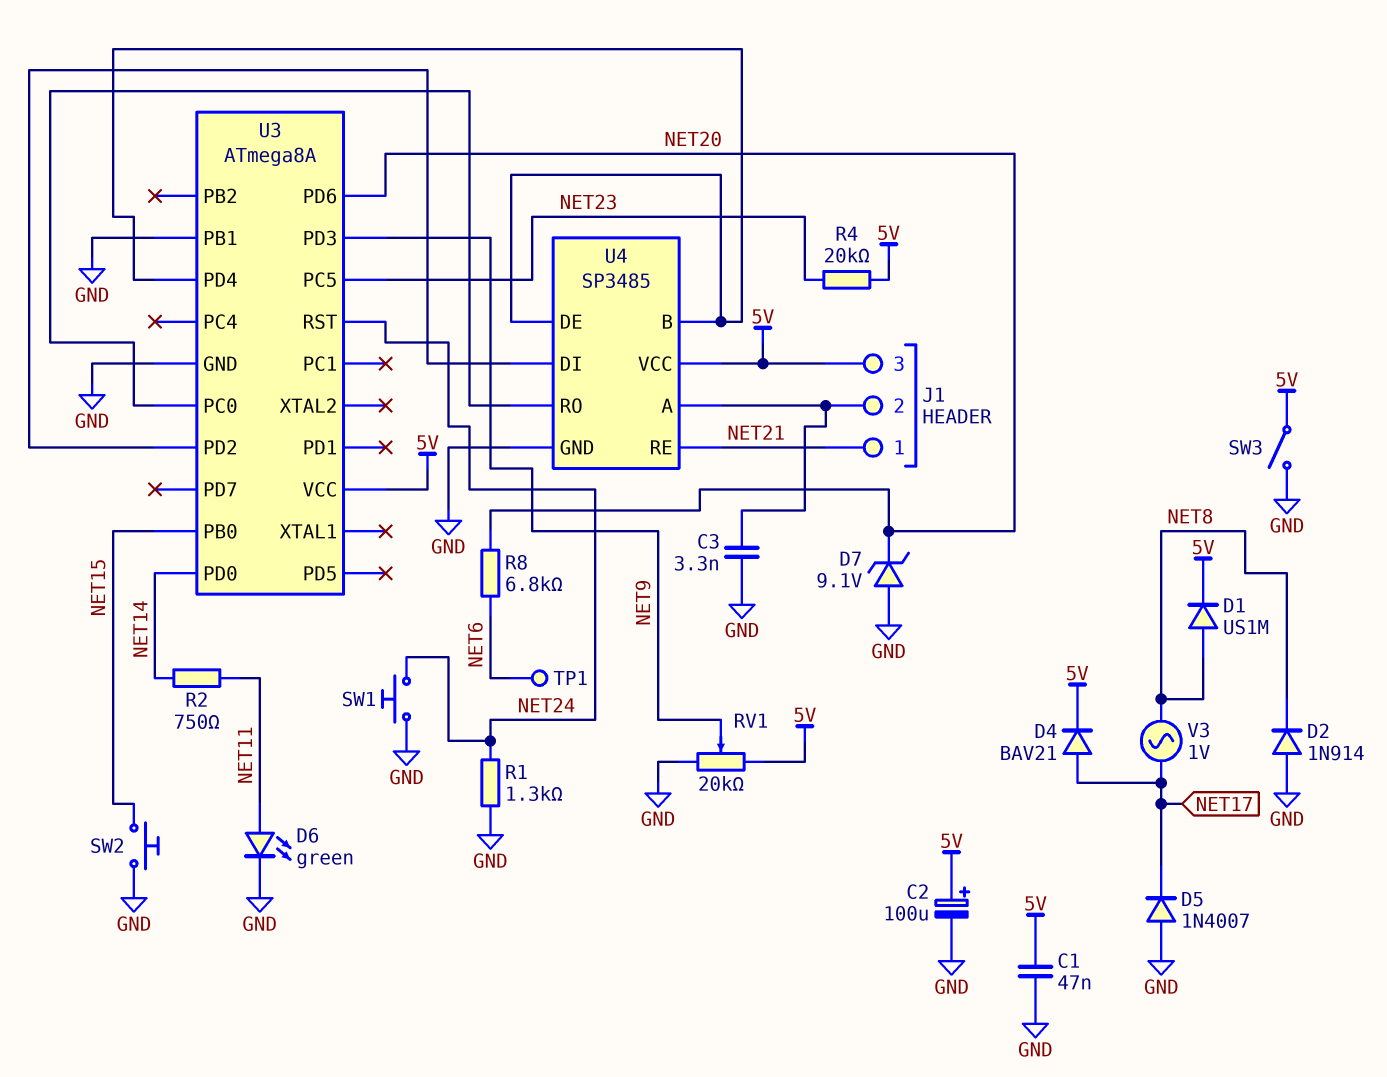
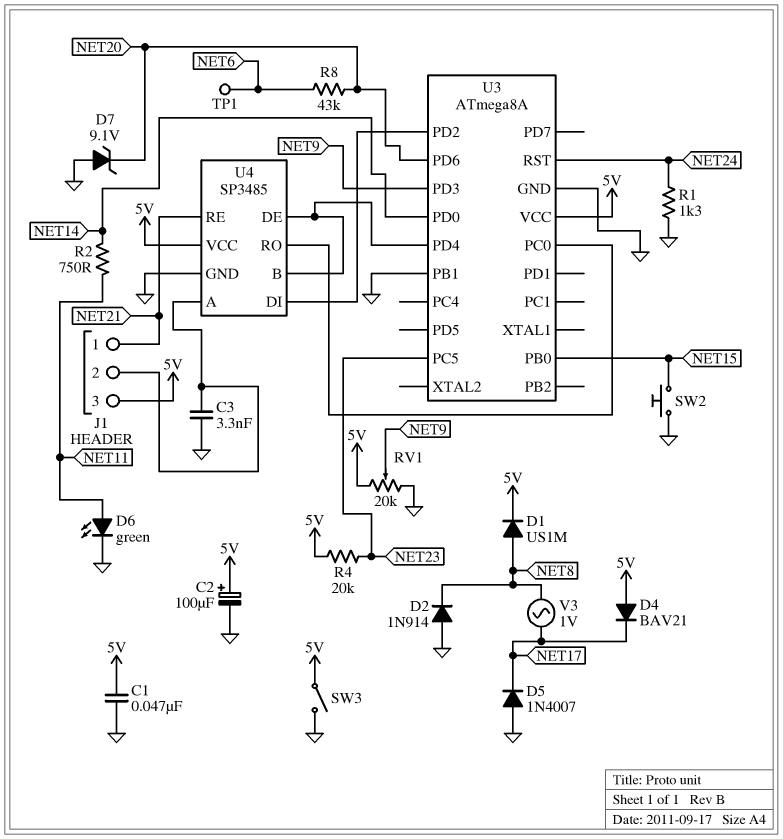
D4: diode BAV21 (A NET17, K 5V) -> diode BAV21 (A 5V, K NET17)
R8: 6.8k (NET6, NET20) -> 43k (NET6, NET20)
SW1: button (GND, NET24) -> none

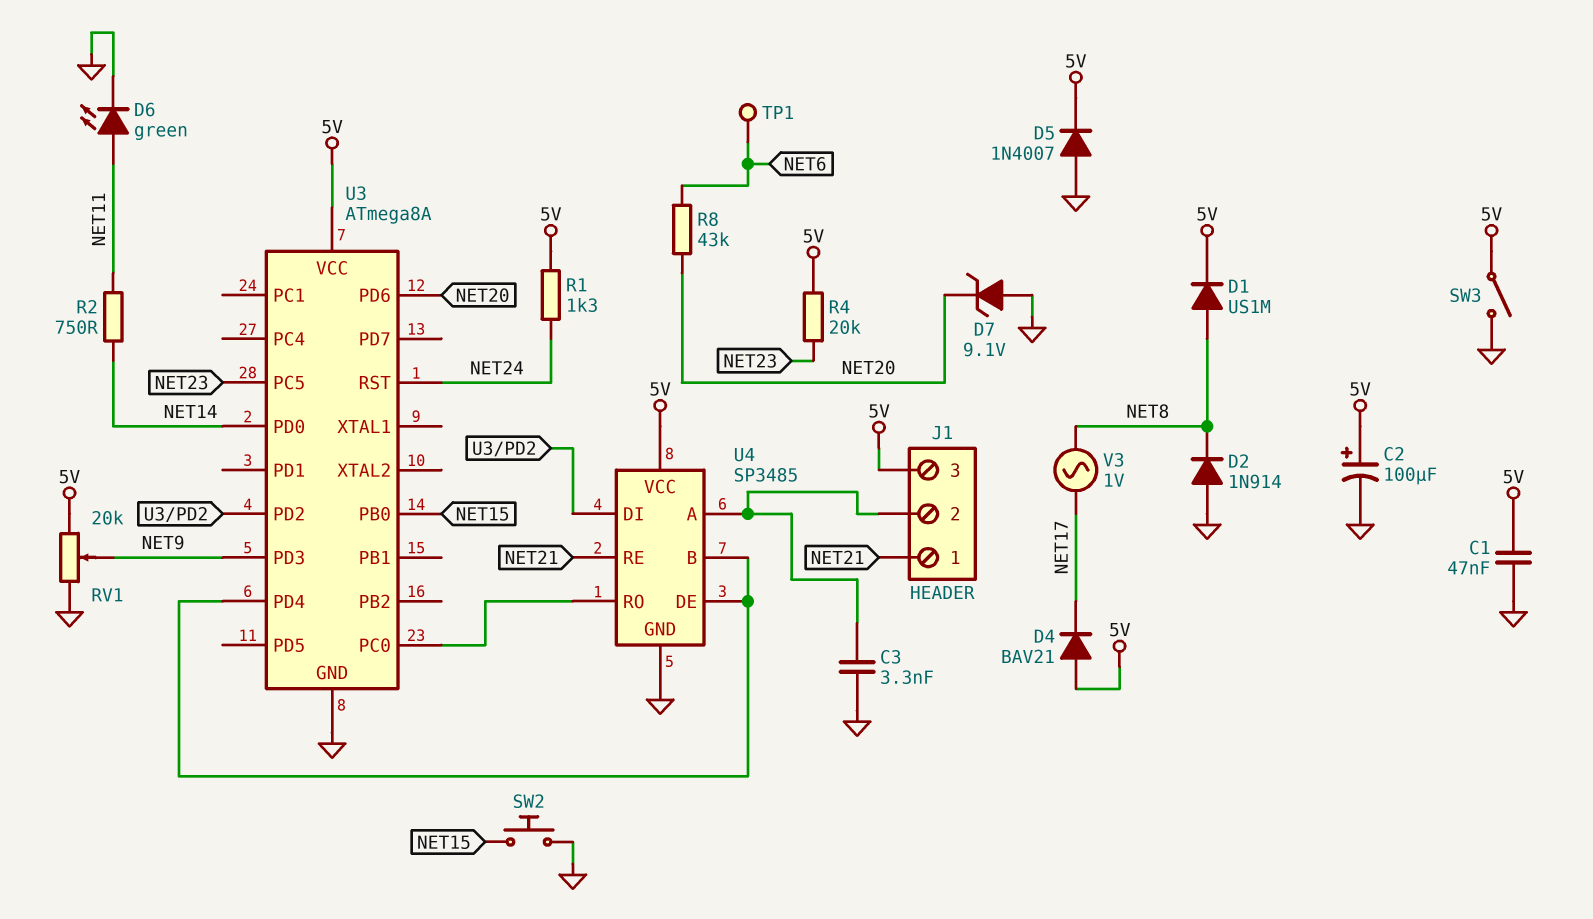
D5: diode 1N4007 (A GND, K NET17) -> diode 1N4007 (A GND, K 5V)
R1: 1.3k (GND, NET24) -> 1.3k (5V, NET24)
U3 pin PB1: GND -> none

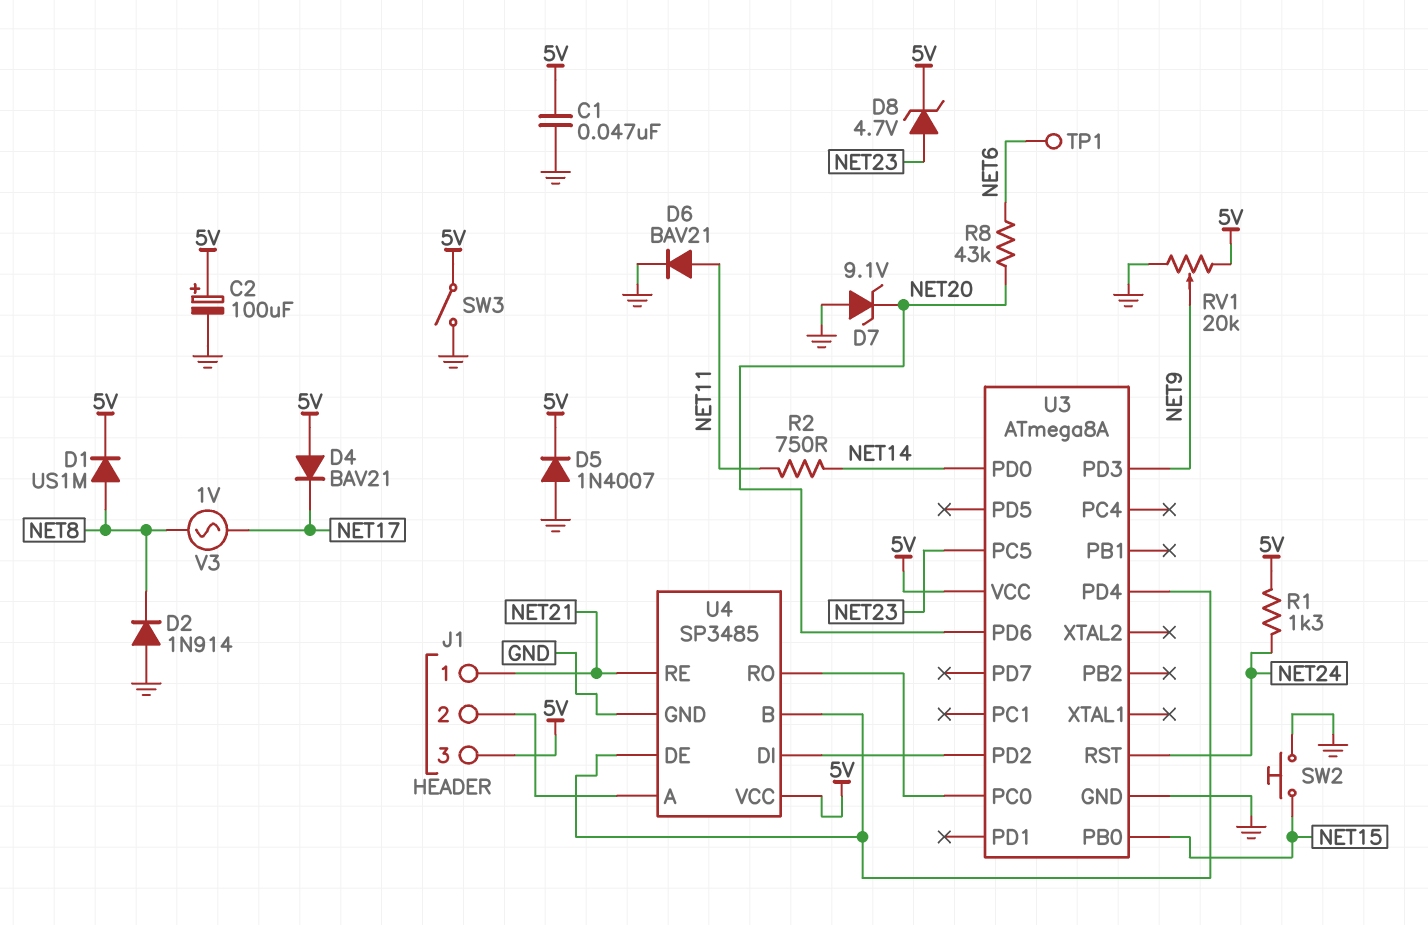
C3: 3.3nF (GND, J1/2) -> none
D6: LED green (A NET11, K GND) -> diode BAV21 (A NET11, K GND)
D8: none -> zener 4.7V (A NET23, K 5V)
R4: 20k (5V, NET23) -> none

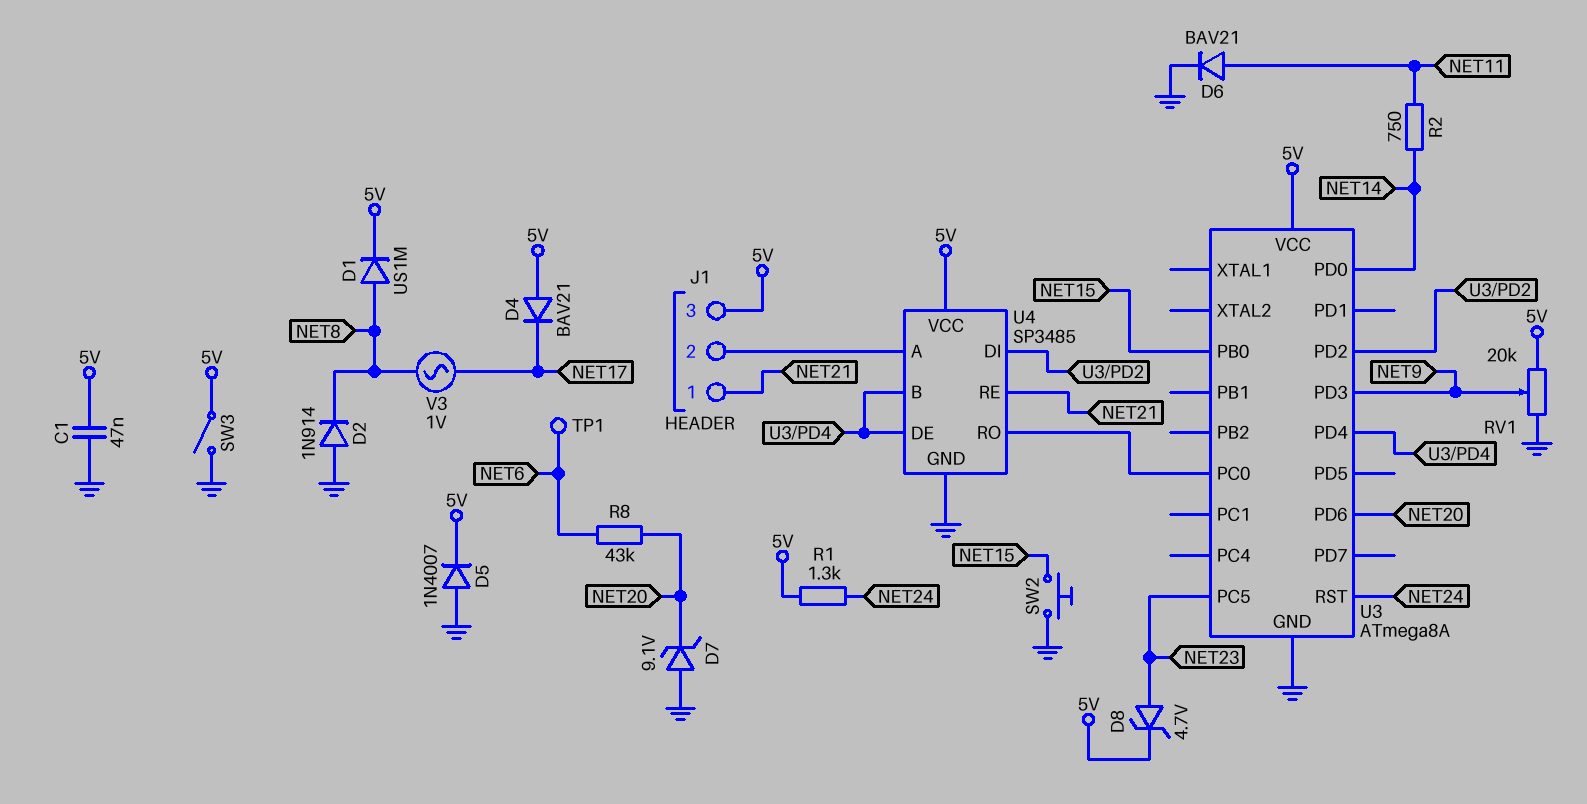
C2: 100uF (plus 5V, minus GND) -> none

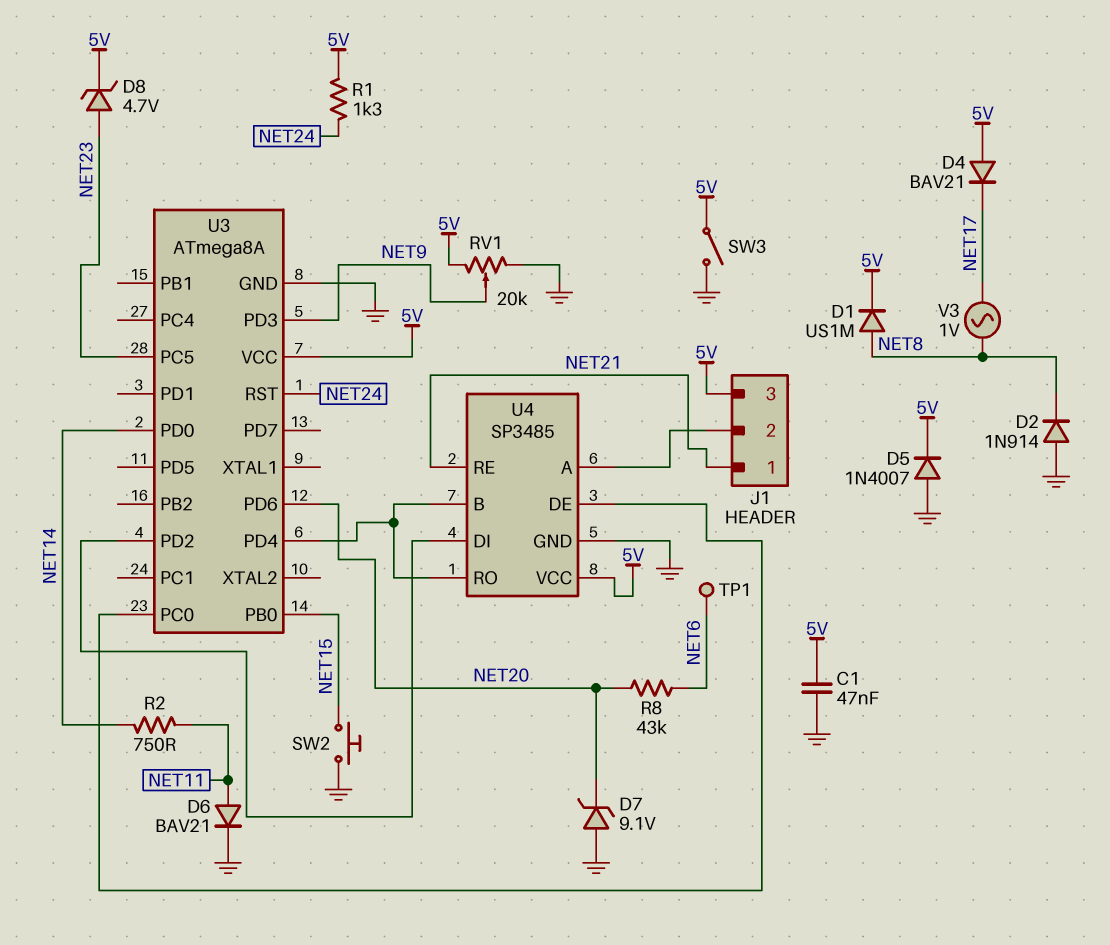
U4 pin DE: U3/PD4 -> U3/PC0
U4 pin RO: U3/PC0 -> U3/PD4

